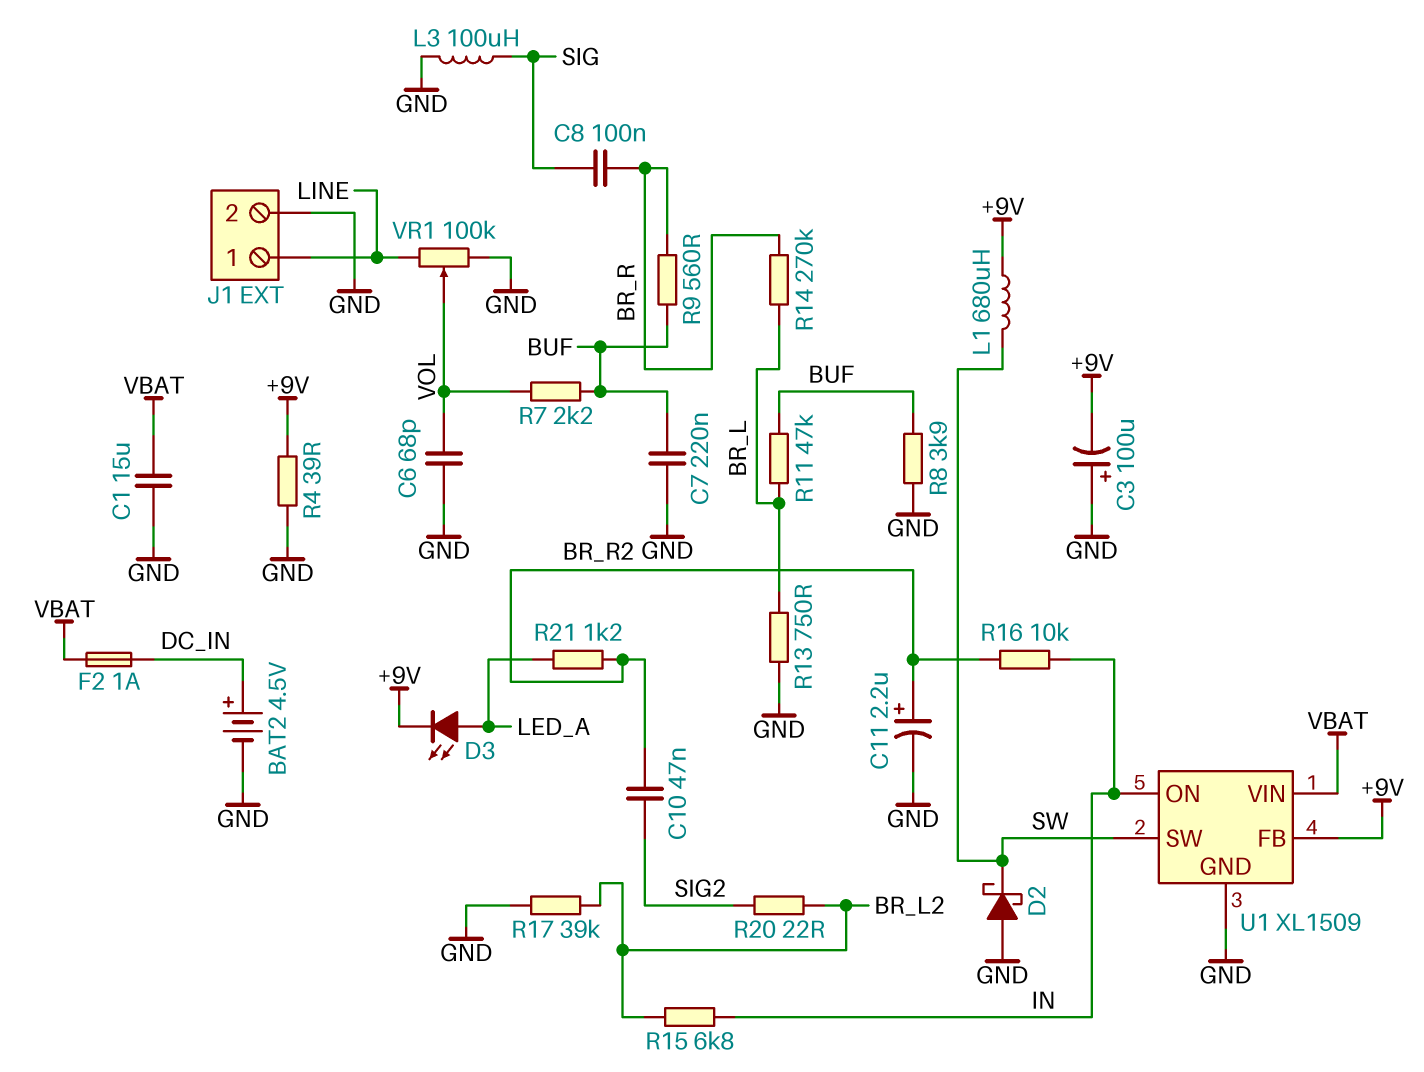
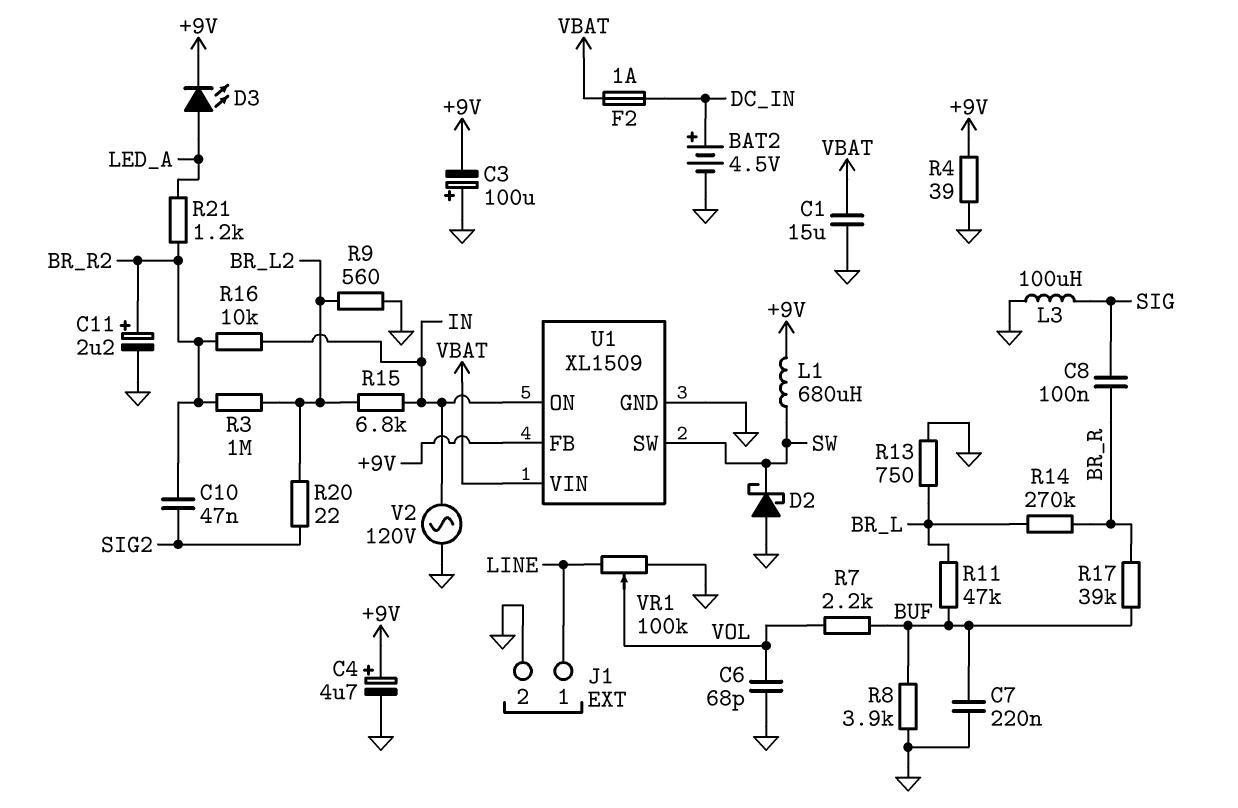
C4: none -> 4.7uF (plus +9V, minus GND)
R3: none -> 1M (BR_L2, BR_R2)
R9: 560 (BR_R, BUF) -> 560 (BR_L2, GND)
R17: 39k (BR_L2, GND) -> 39k (BR_R, BUF)
V2: none -> AC 120V (GND, IN)

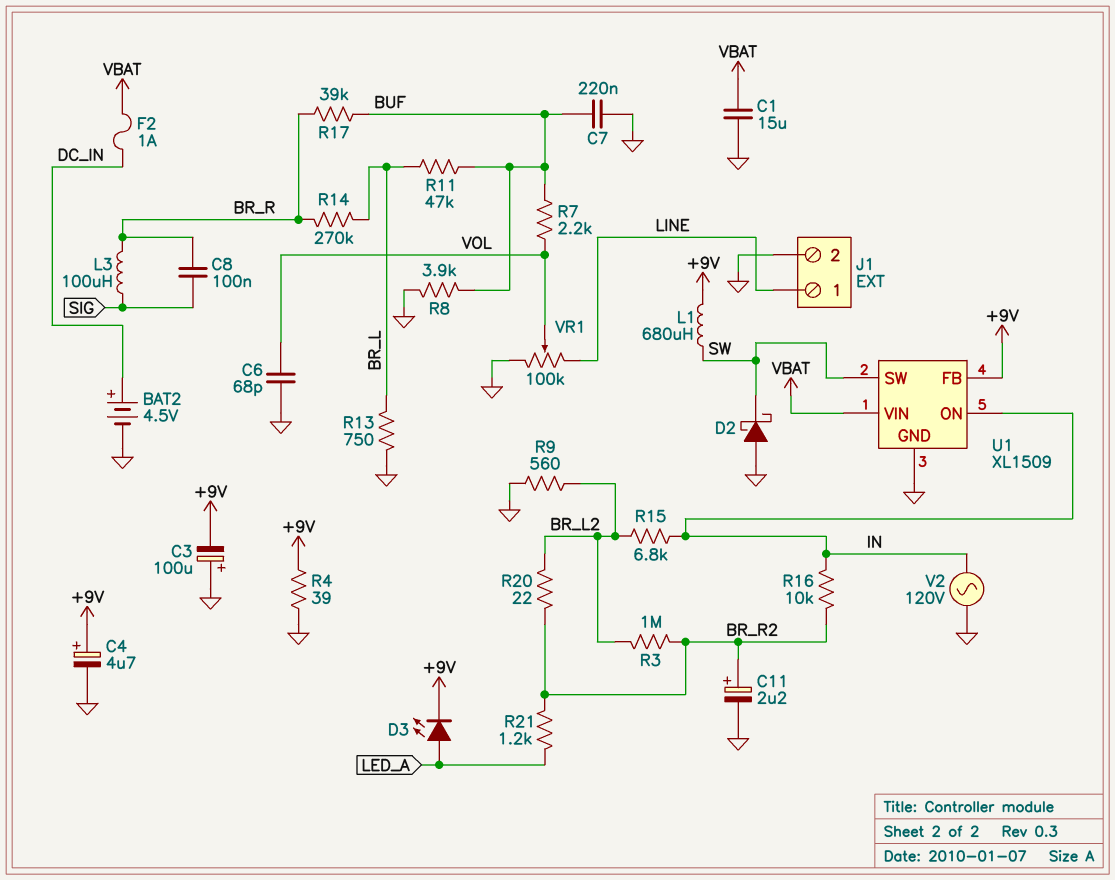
C10: 47nF (BR_R2, SIG2) -> none
L3: 100uH (GND, SIG) -> 100uH (BR_R, SIG)
R20: 22 (BR_L2, SIG2) -> 22 (BR_L2, BR_R2)

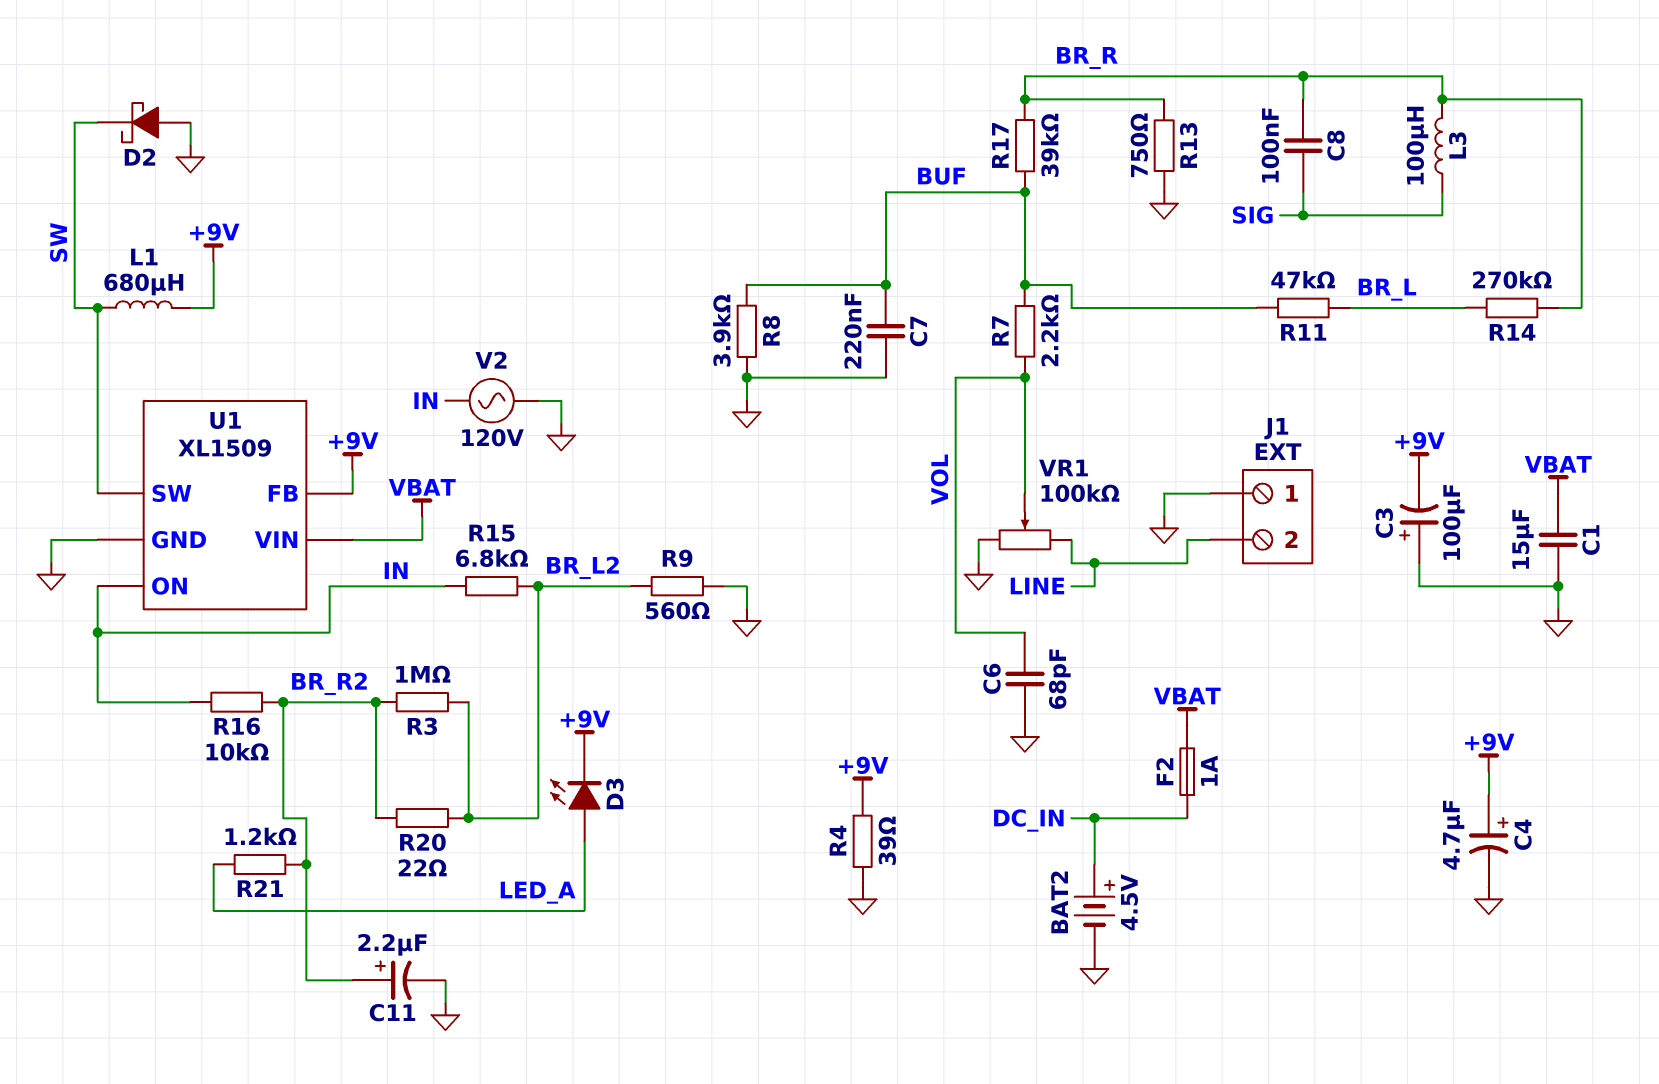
J1 pin 1: LINE -> GND
J1 pin 2: GND -> LINE
R13: 750 (BR_L, GND) -> 750 (BR_R, GND)

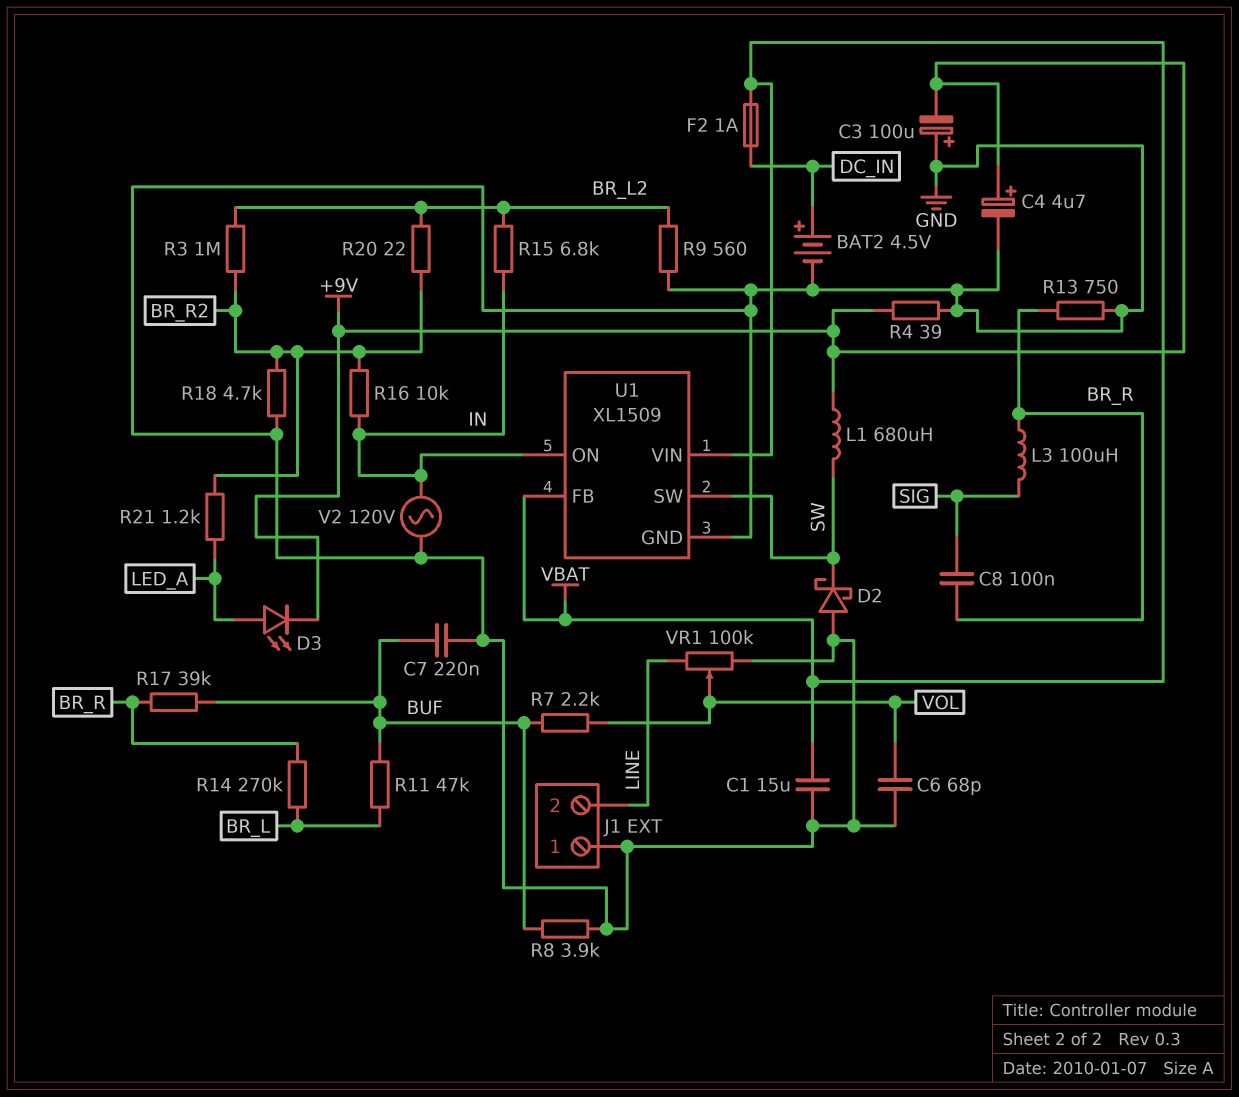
C11: 2.2uF (plus BR_R2, minus GND) -> none
R18: none -> 4.7k (BR_R2, GND)
U1 pin FB: +9V -> VBAT

